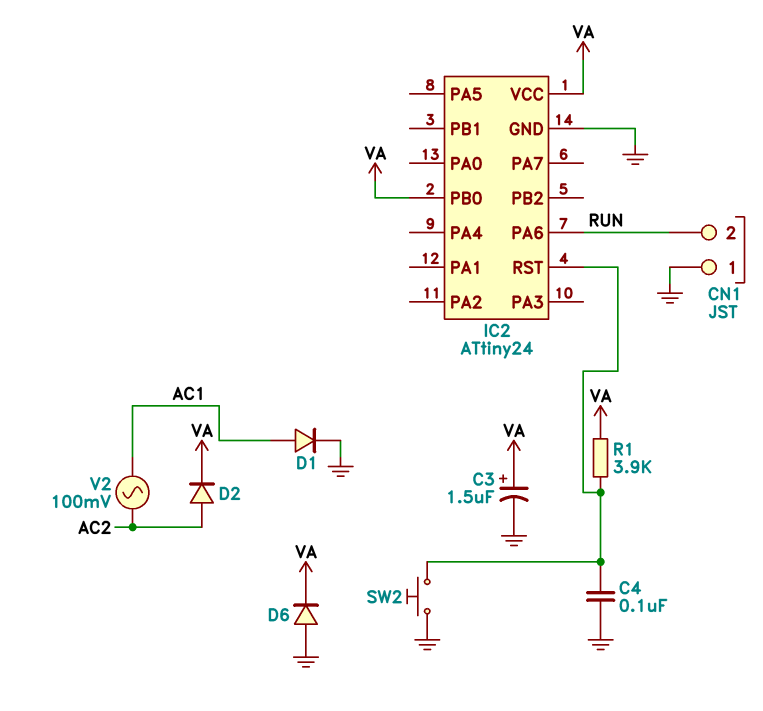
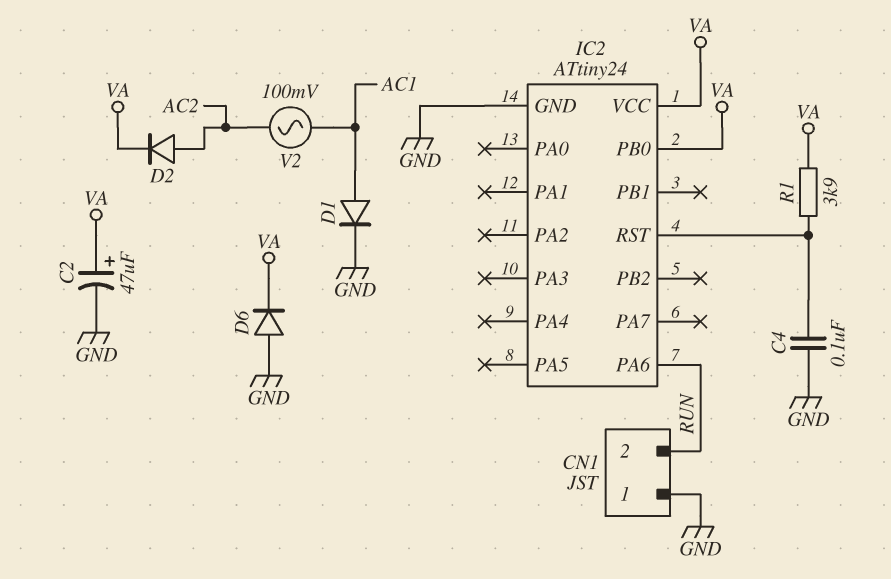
C2: none -> 47uF (plus VA, minus GND)
C3: 1.5uF (plus VA, minus GND) -> none
SW2: button (GND, IC2/RST) -> none

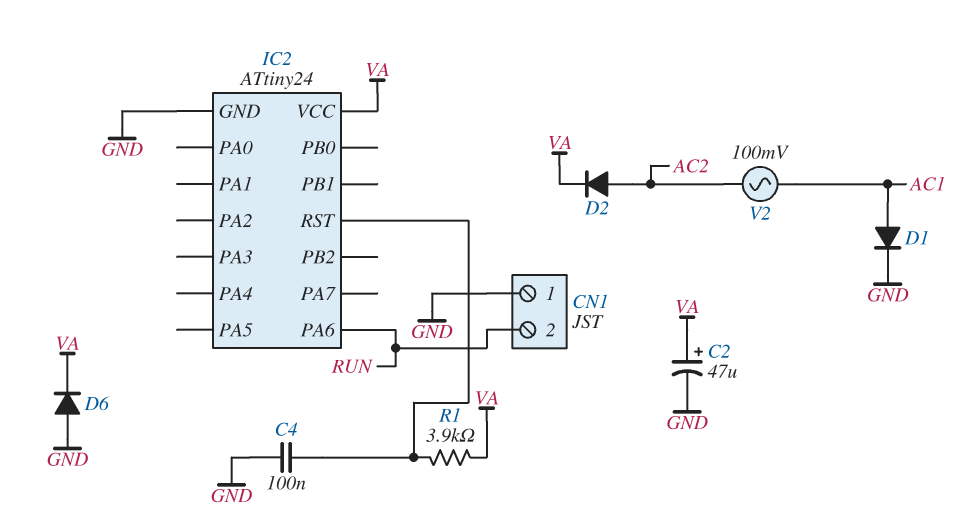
IC2 pin PB0: VA -> none

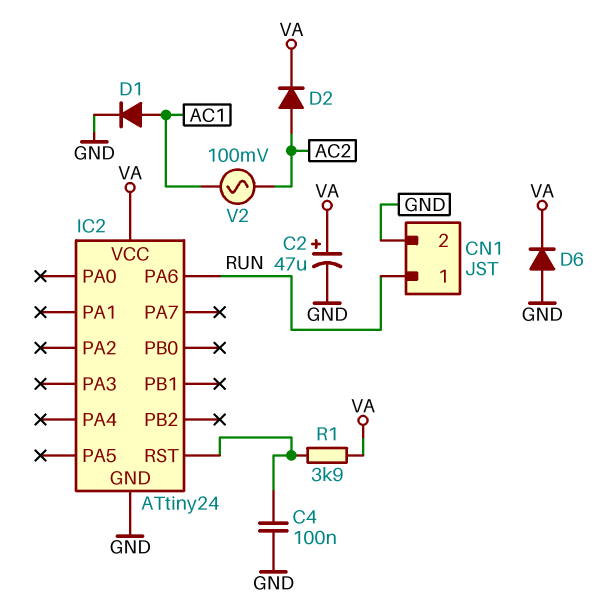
CN1 pin 1: GND -> RUN
CN1 pin 2: RUN -> GND

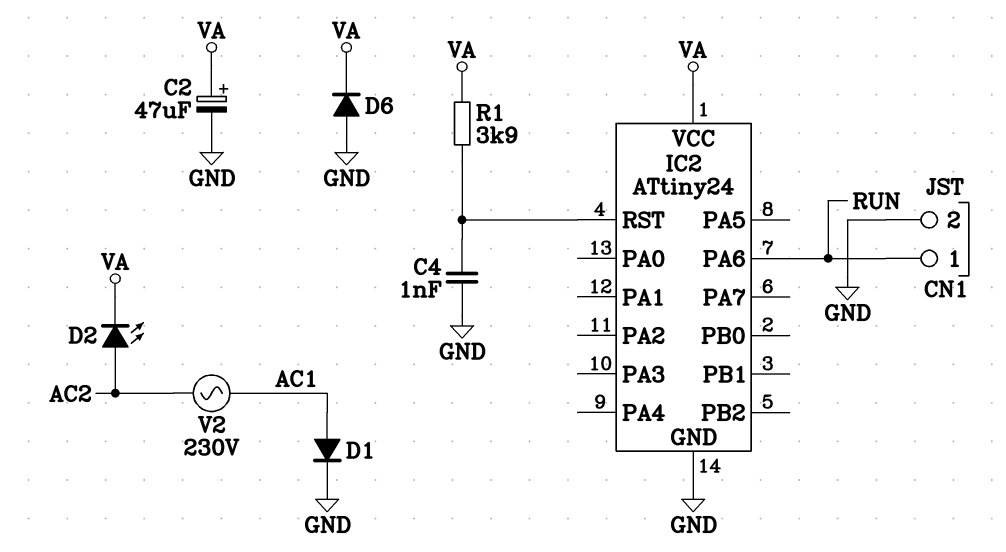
C4: 100nF (GND, IC2/RST) -> 1nF (GND, IC2/RST)
D2: diode (A AC2, K VA) -> LED (A AC2, K VA)
V2: AC 100mV (AC1, AC2) -> AC 230V (AC1, AC2)

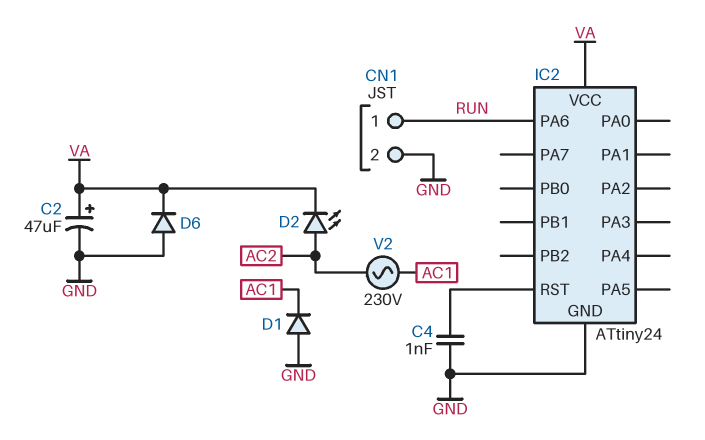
D1: diode (A AC1, K GND) -> diode (A GND, K AC1)
R1: 3.9k (IC2/RST, VA) -> none

